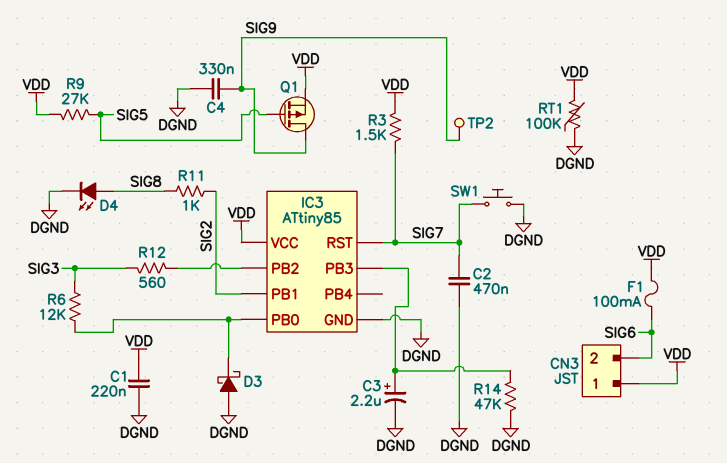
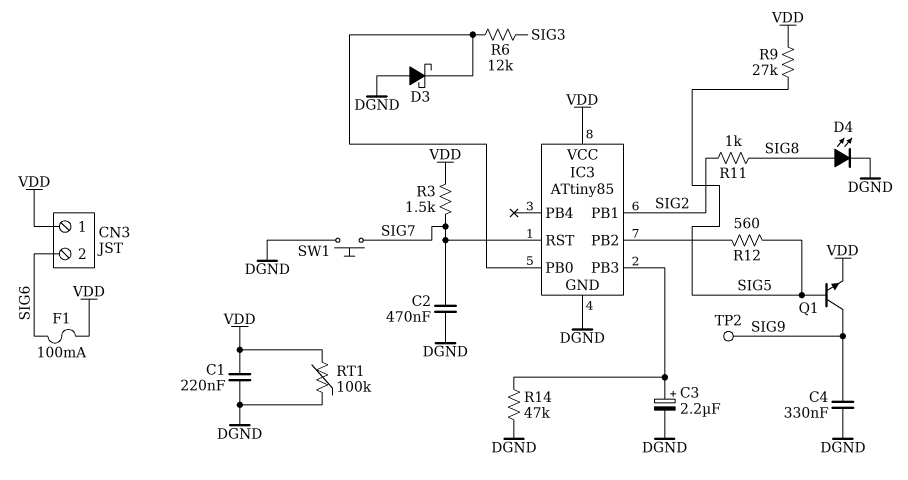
Q1: PMOS (G SIG5, D SIG9, S VDD) -> NPN (B SIG5, C SIG9, E VDD)
R12: 560 (IC3/PB2, SIG3) -> 560 (IC3/PB2, SIG5)

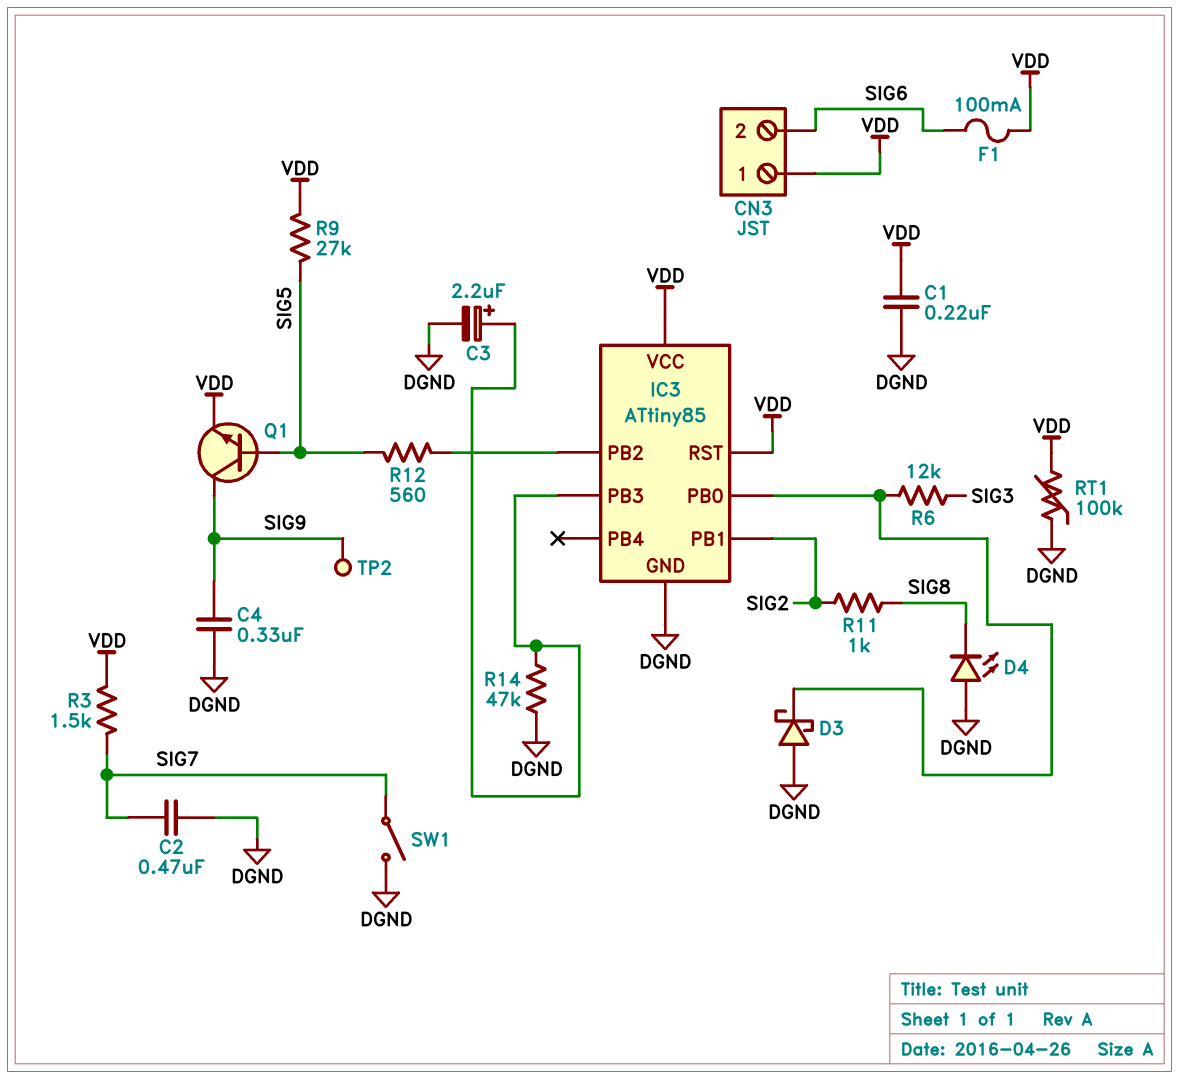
D4: LED (A SIG8, K DGND) -> LED (A DGND, K SIG8)
IC3 pin RST: SIG7 -> VDD
SW1: button (DGND, SIG7) -> switch (DGND, SIG7)

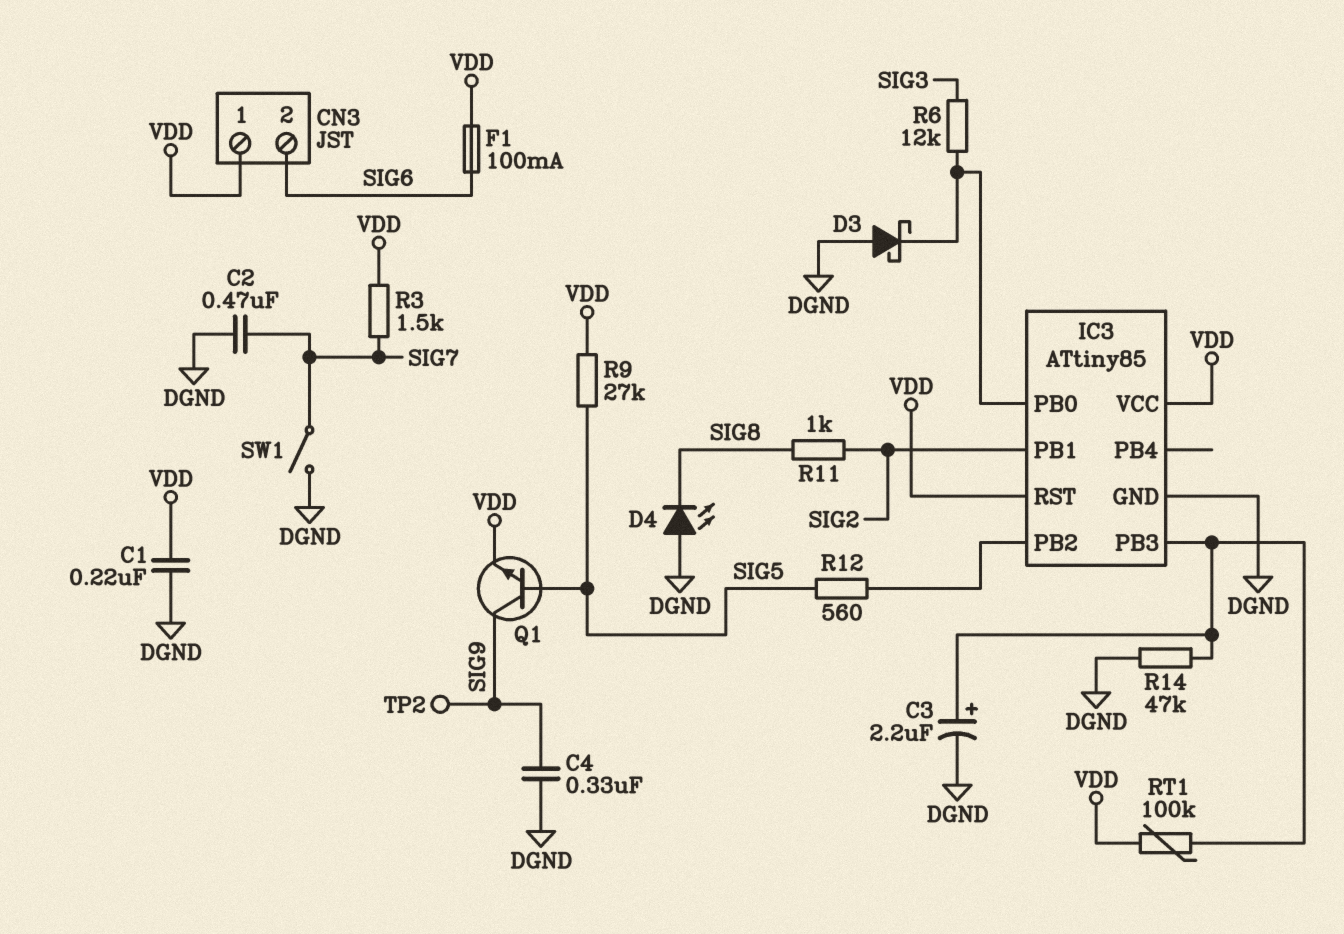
RT1: 100k (DGND, VDD) -> 100k (IC3/PB3, VDD)

